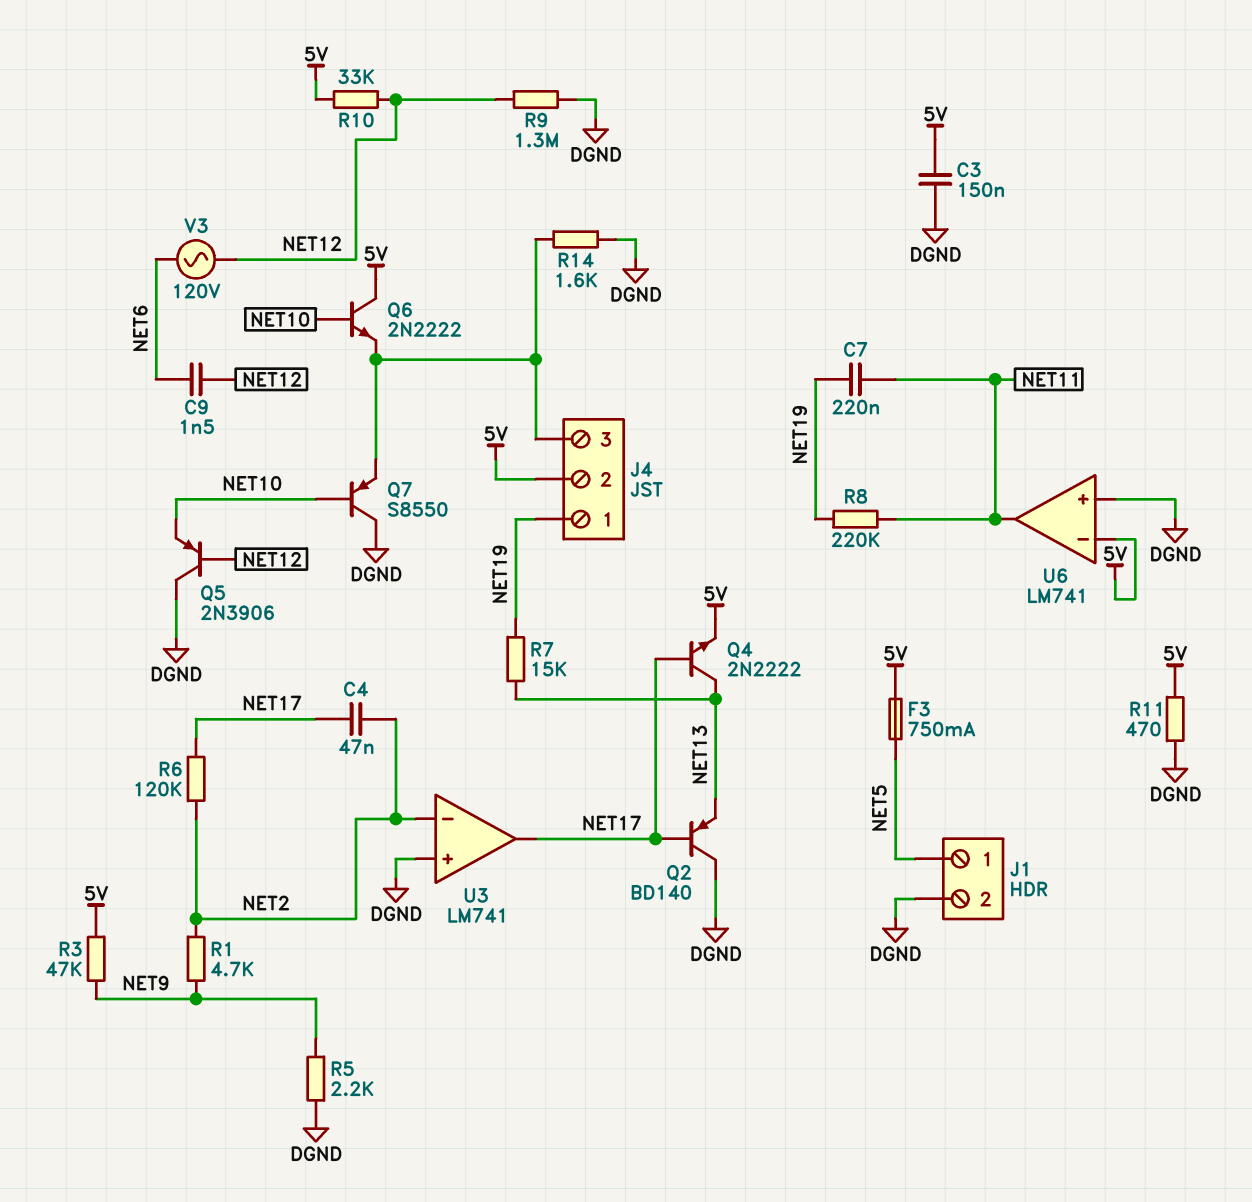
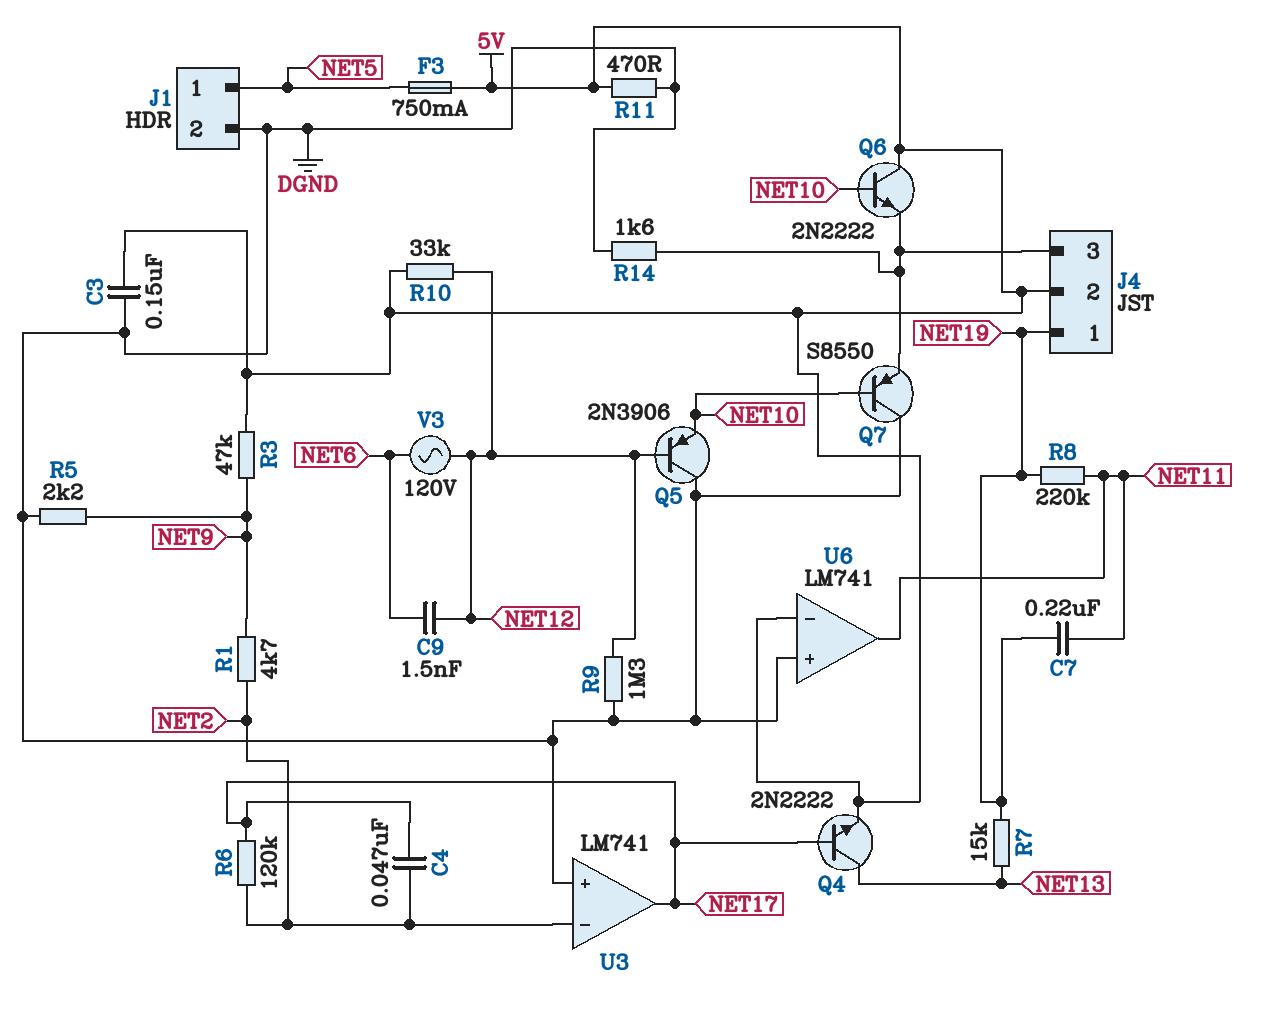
Q2: PNP BD140 (B NET17, C DGND, E NET13) -> none

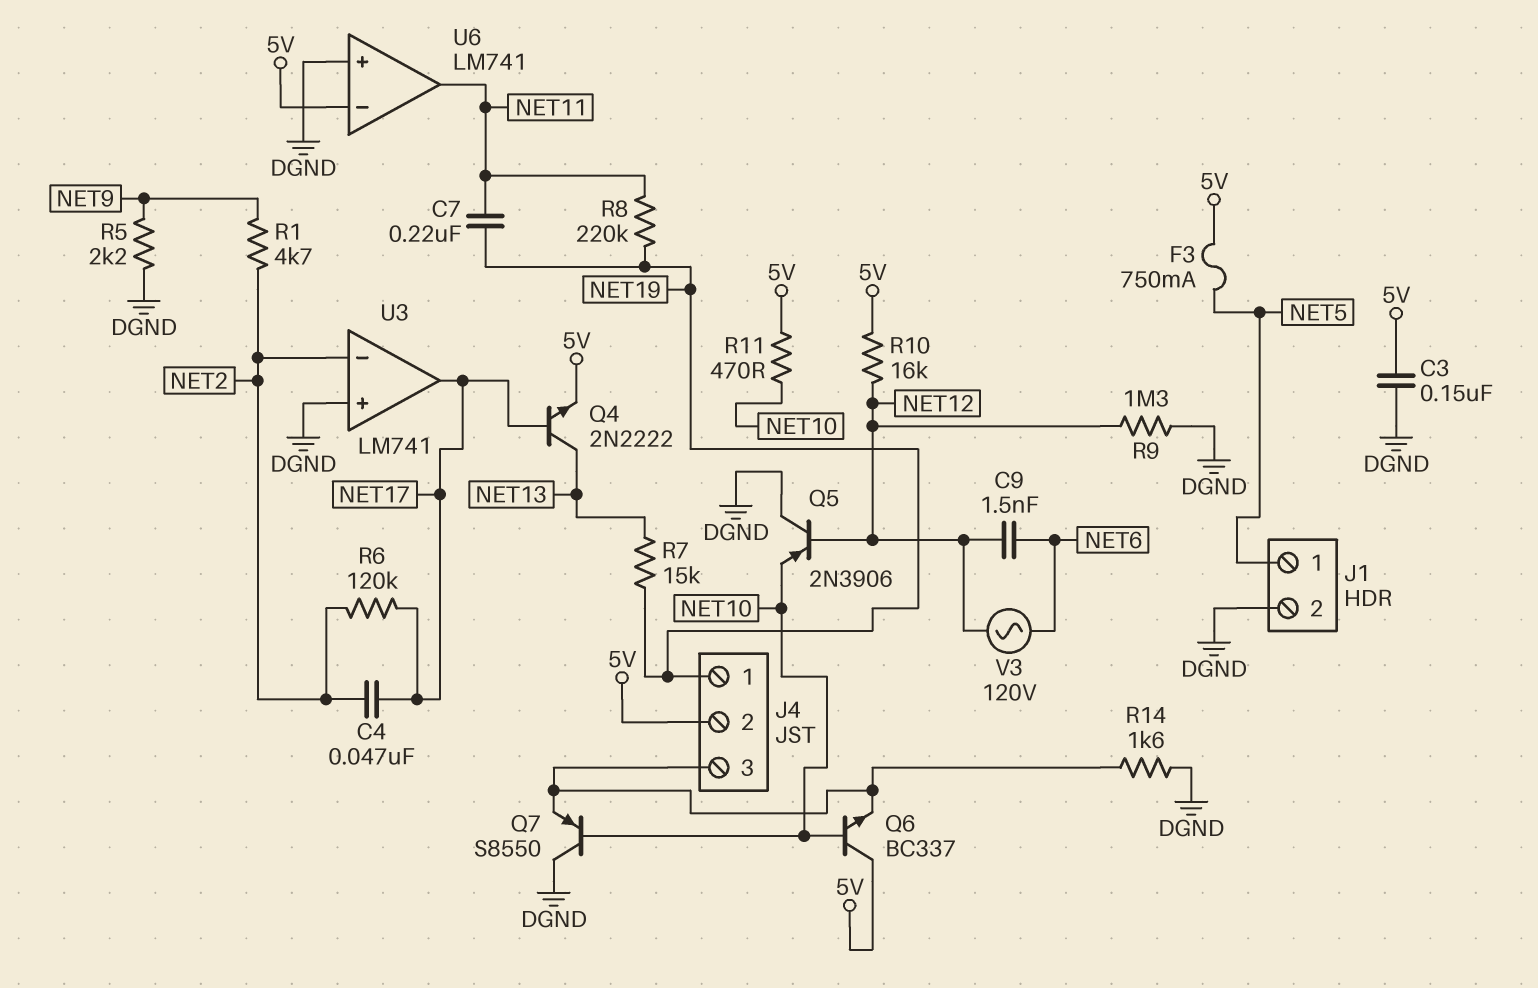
Q6: NPN 2N2222 (B NET10, C 5V, E J4/3) -> NPN BC337 (B NET10, C 5V, E J4/3)
R3: 47k (5V, NET9) -> none
R10: 33k (5V, NET12) -> 16k (5V, NET12)
R11: 470 (5V, DGND) -> 470 (5V, NET10)

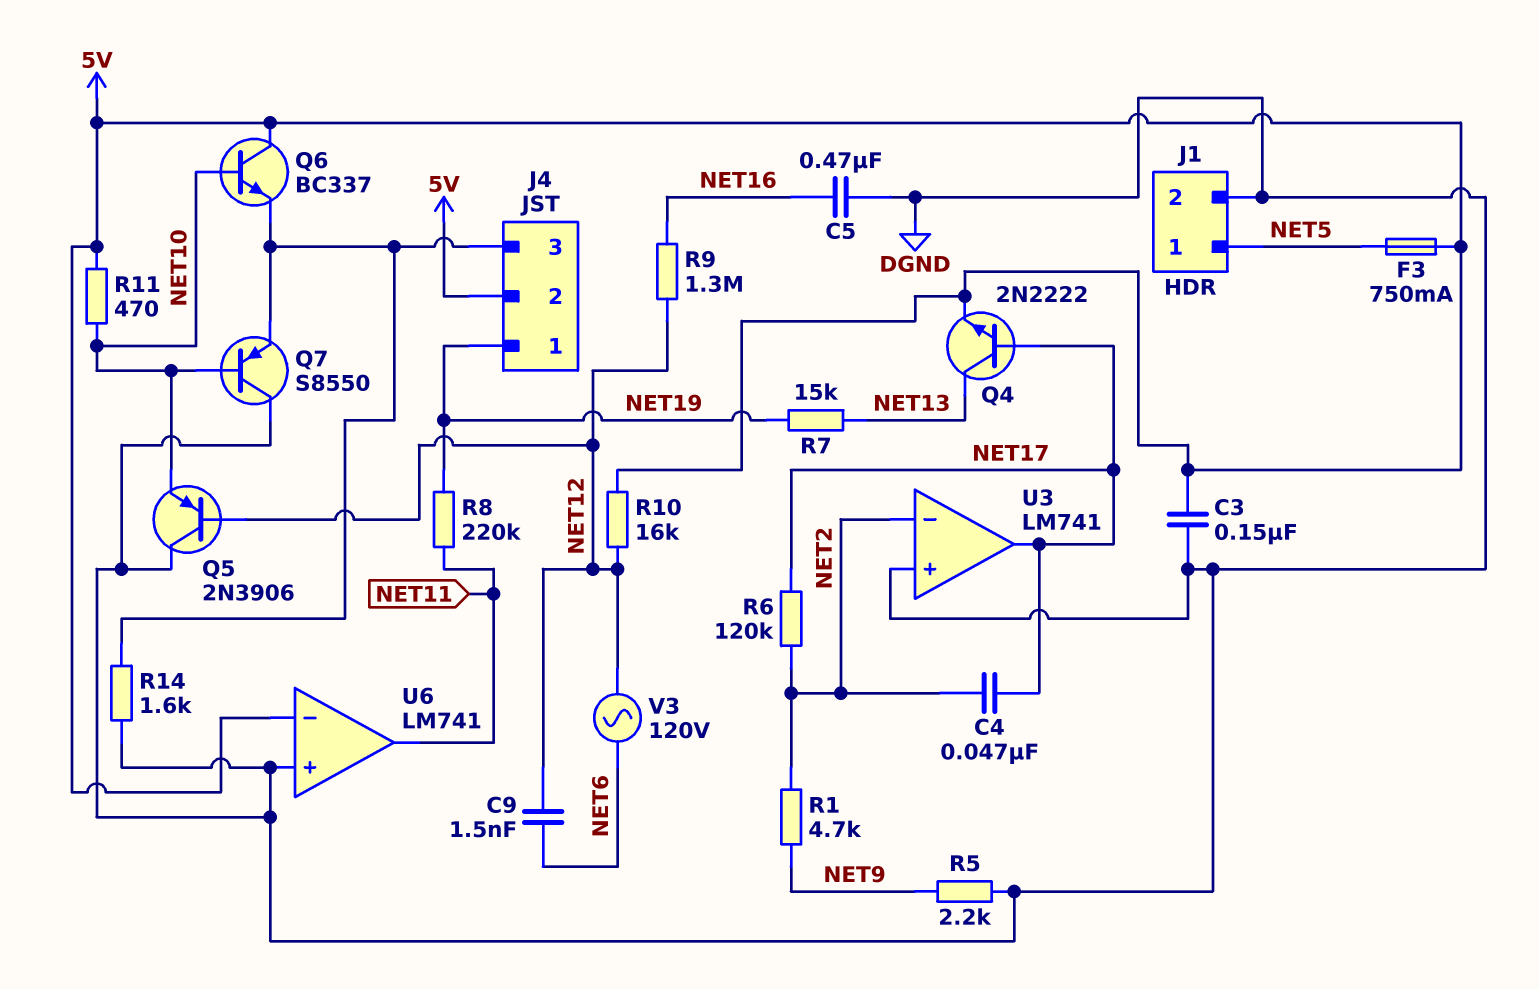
C5: none -> 470nF (DGND, NET16)
C7: 220nF (NET11, NET19) -> none
R9: 1.3M (DGND, NET12) -> 1.3M (NET12, NET16)

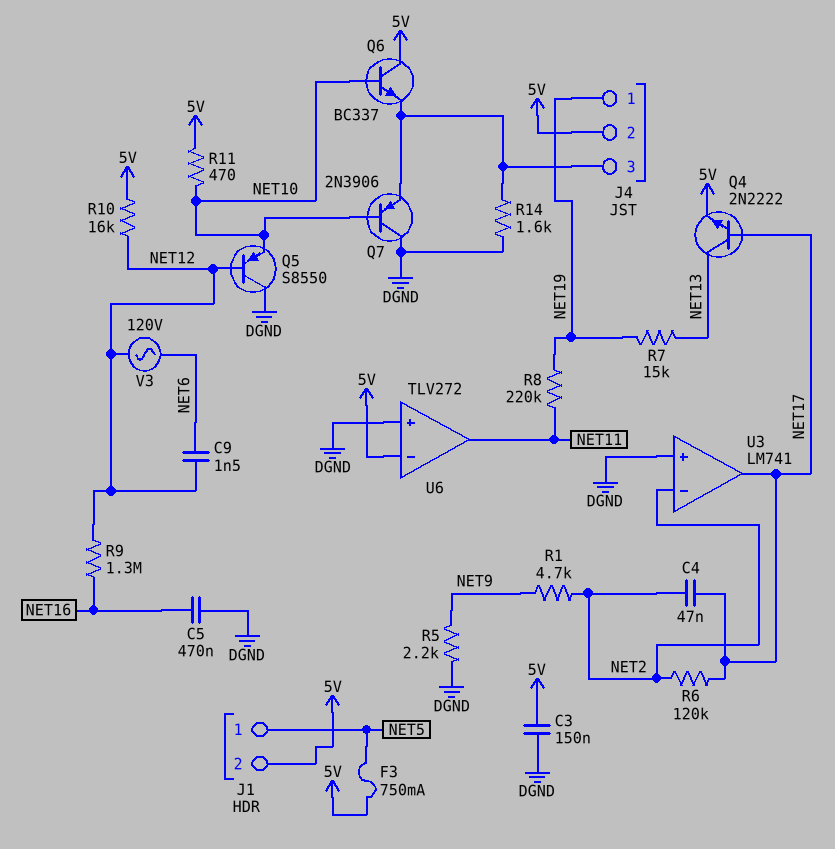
J1 pin 2: DGND -> 5V
Q5: PNP 2N3906 (B NET12, C DGND, E NET10) -> PNP S8550 (B NET12, C DGND, E NET10)
Q7: PNP S8550 (B NET10, C DGND, E J4/3) -> PNP 2N3906 (B NET10, C DGND, E J4/3)
U6: LM741 -> TLV272

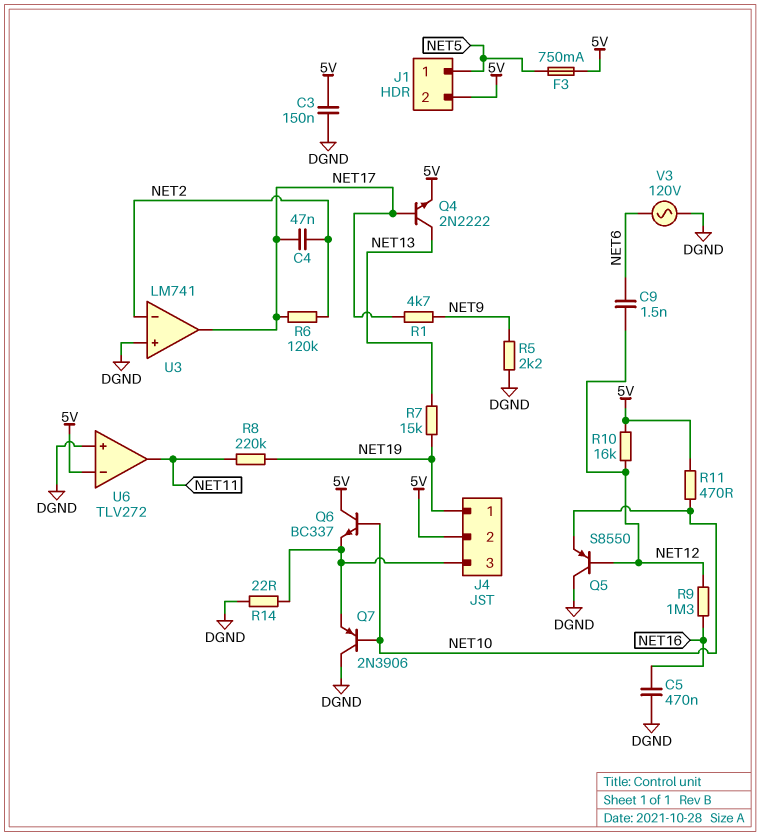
R1: 4.7k (NET2, NET9) -> 4.7k (NET9, NET17)
R14: 1.6k (DGND, J4/3) -> 22 (DGND, J4/3)
V3: AC 120V (NET6, NET12) -> AC 120V (DGND, NET6)

